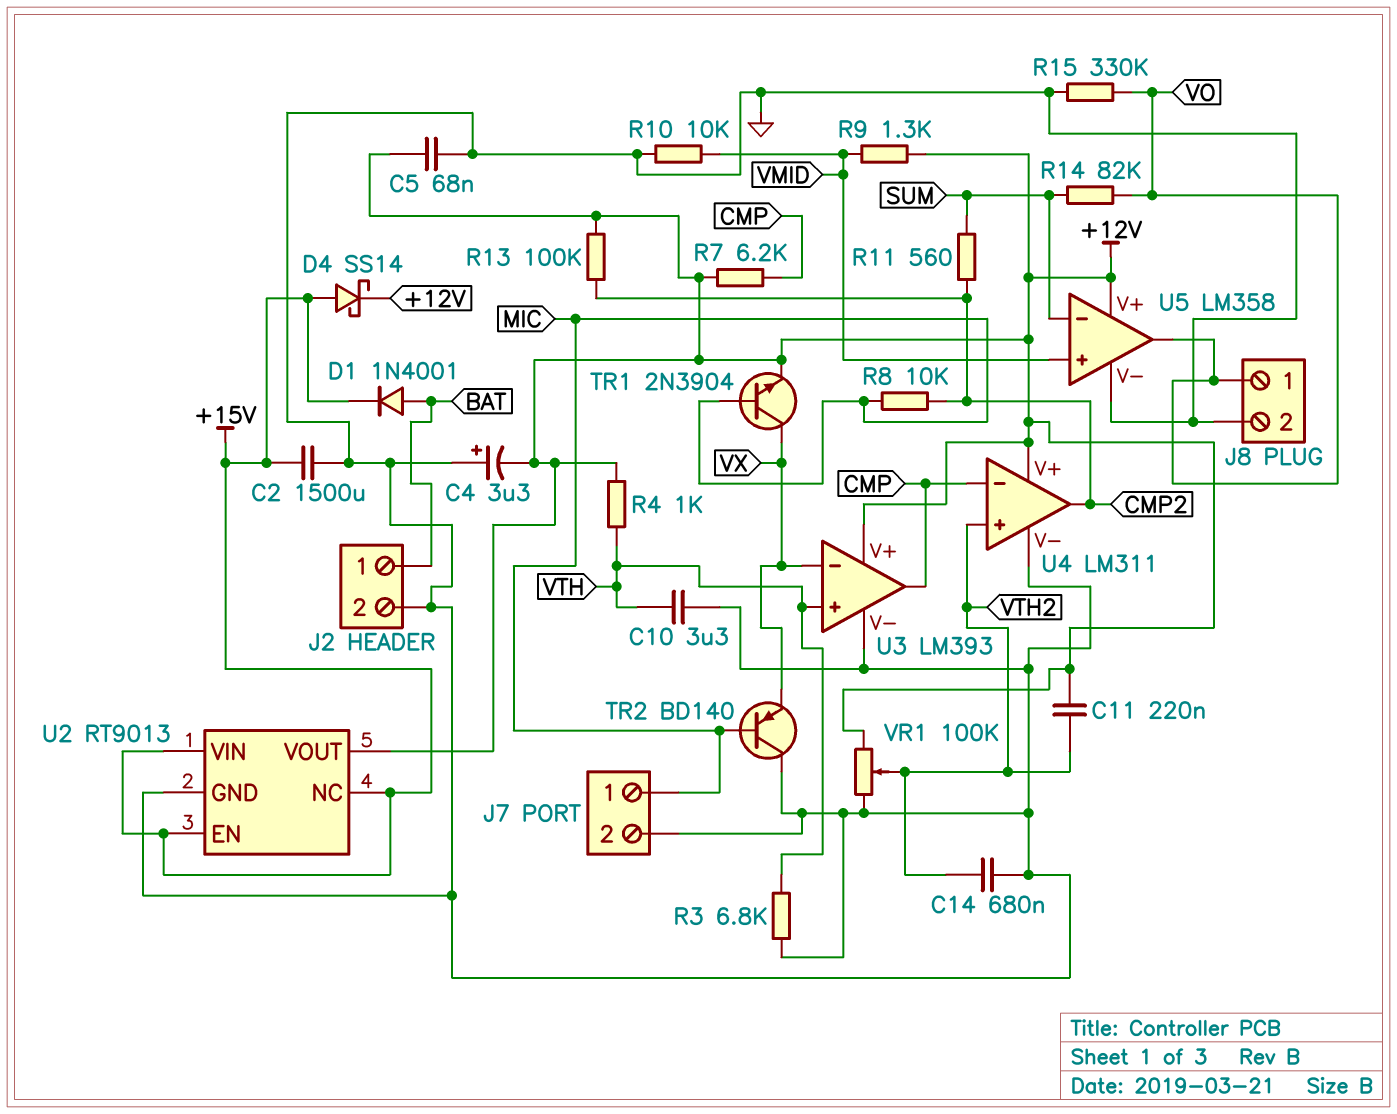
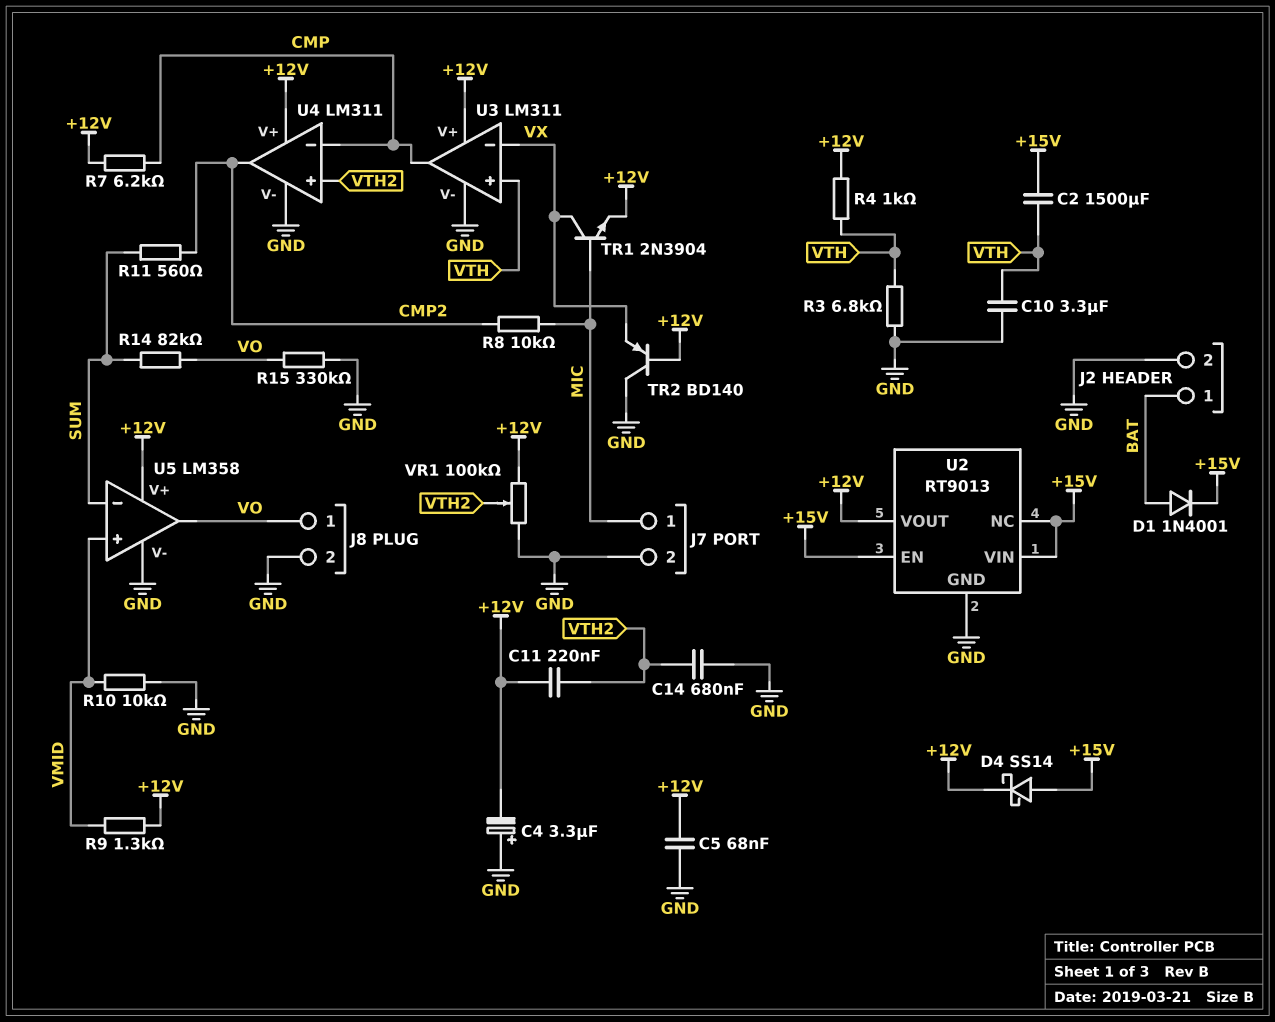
C2: 1500uF (+15V, GND) -> 1500uF (+15V, VTH)
R13: 100k (+12V, CMP2) -> none
TR2: PNP BD140 (B MIC, C GND, E VX) -> PNP BD140 (B +12V, C GND, E VX)
U3: LM393 -> LM311

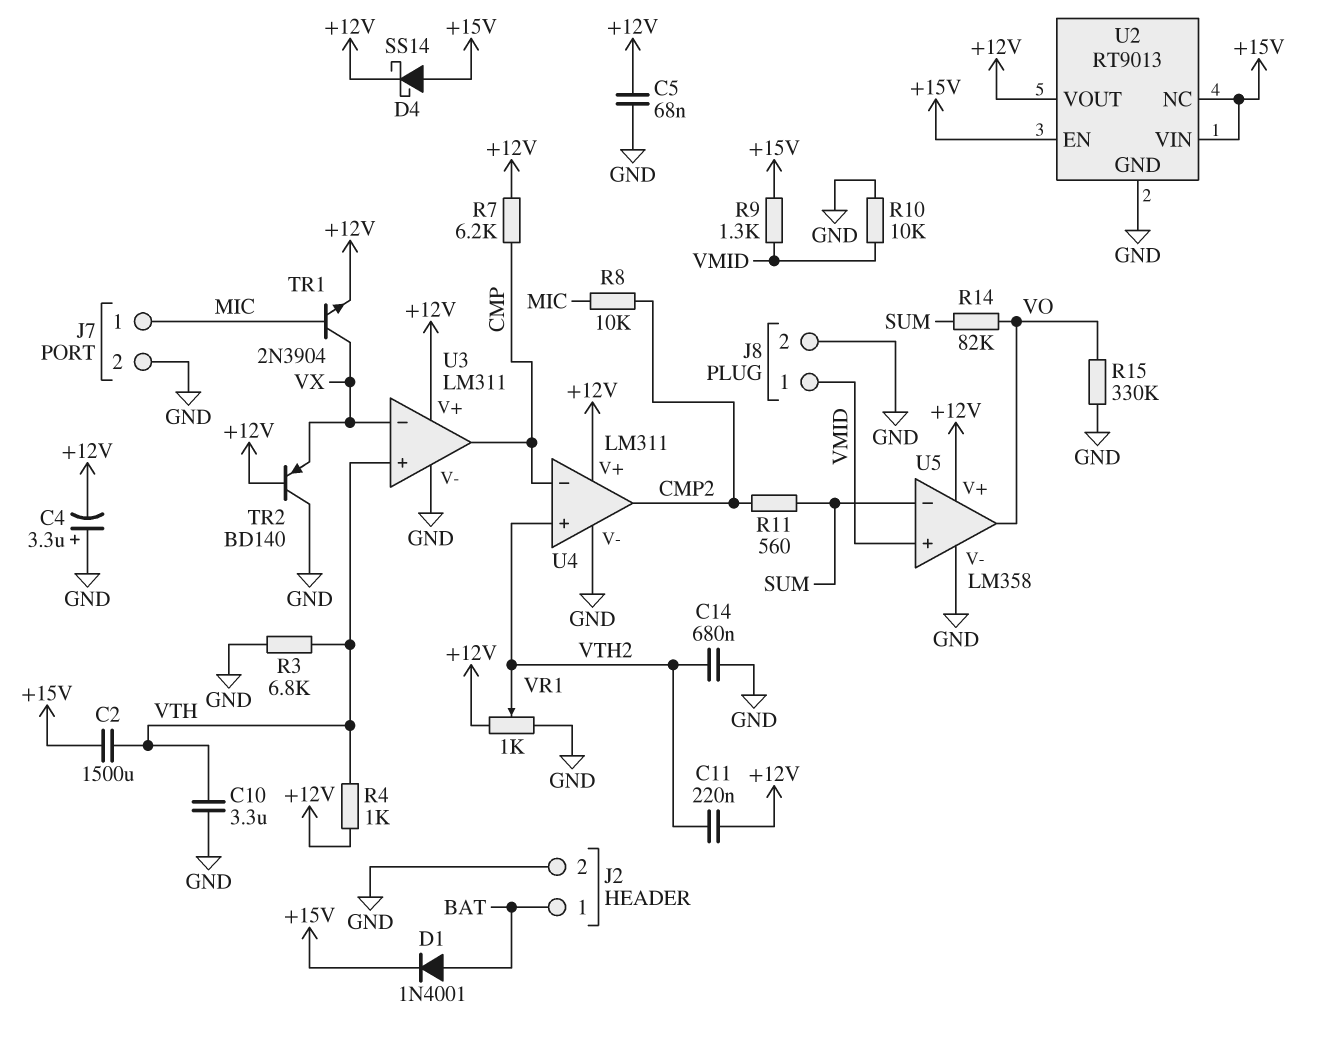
J8 pin 1: VO -> VMID
R9: 1.3k (+12V, VMID) -> 1.3k (+15V, VMID)
VR1: 100k (+12V, GND, wiper VTH2) -> 1k (+12V, GND, wiper VTH2)

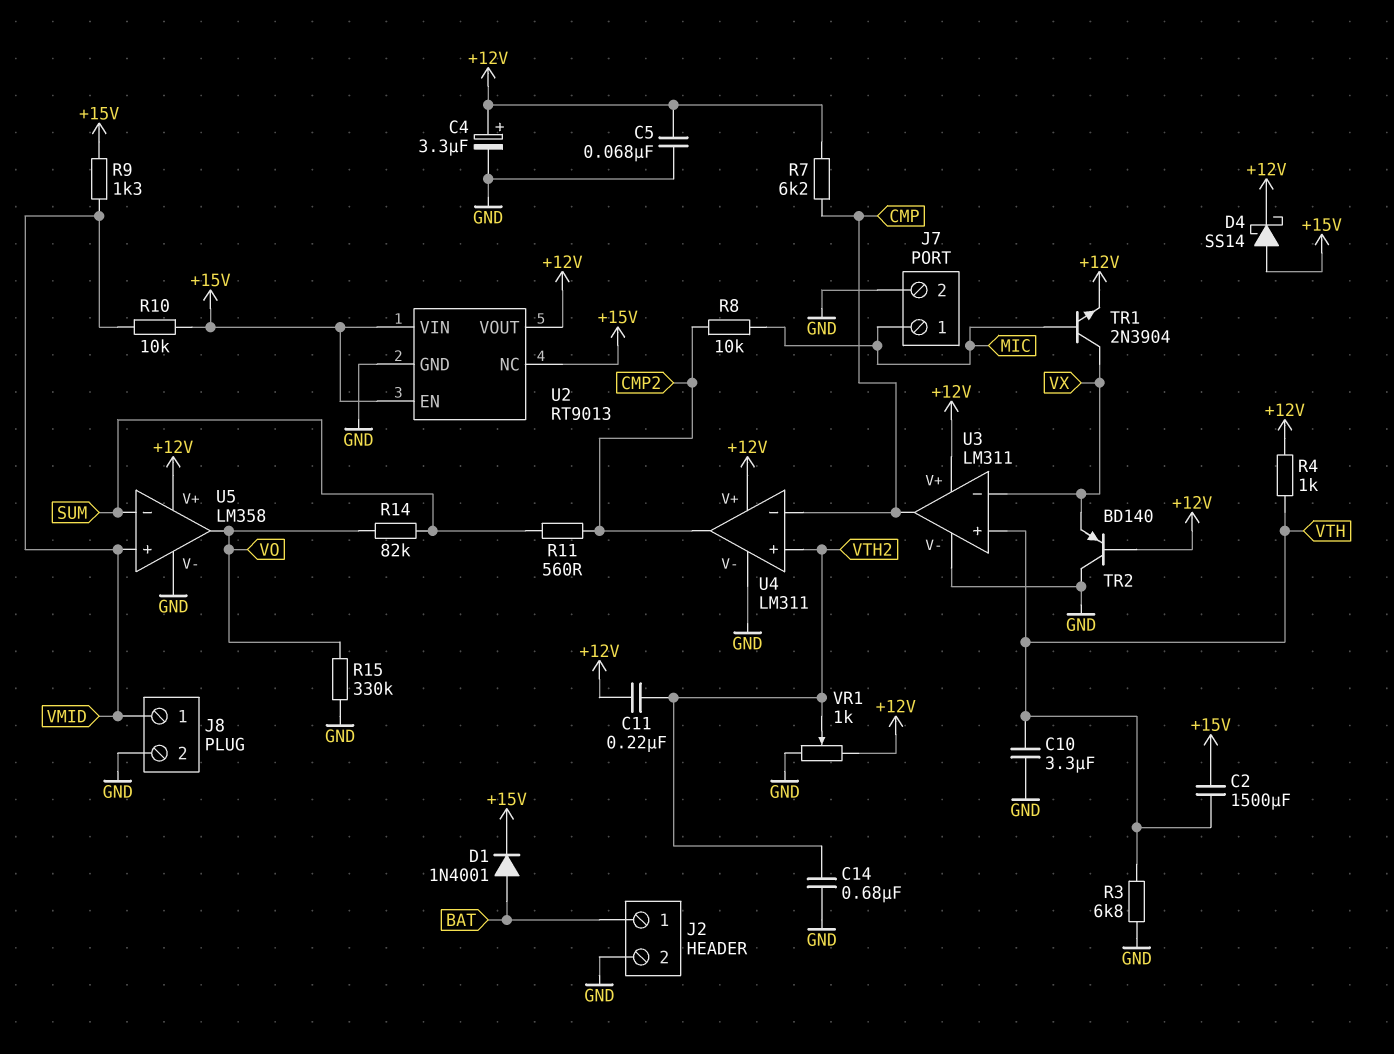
C4: 3.3uF (plus GND, minus +12V) -> 3.3uF (plus +12V, minus GND)
R10: 10k (GND, VMID) -> 10k (+15V, VMID)

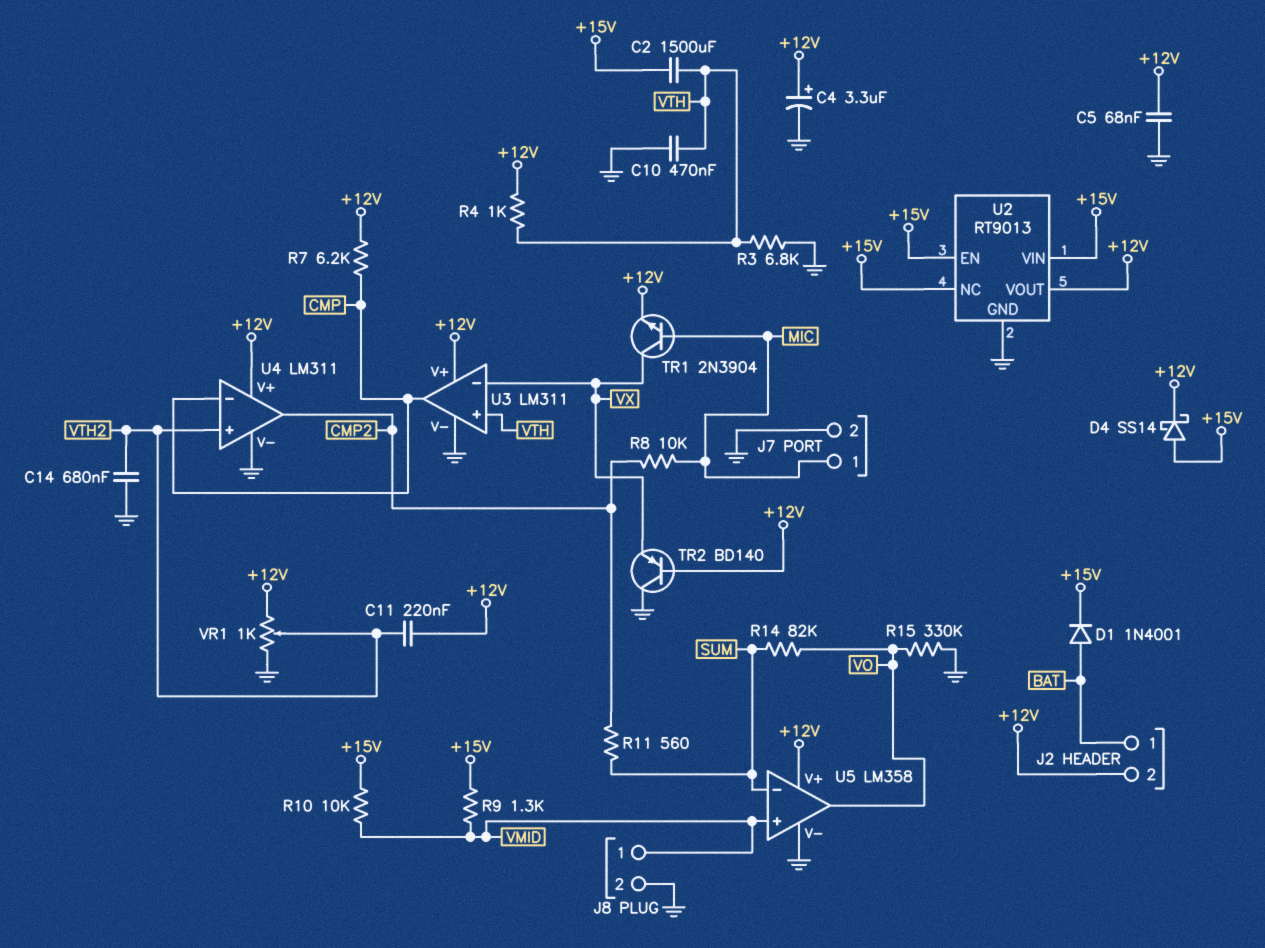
C10: 3.3uF (GND, VTH) -> 470nF (GND, VTH)
J2 pin 2: GND -> +12V

